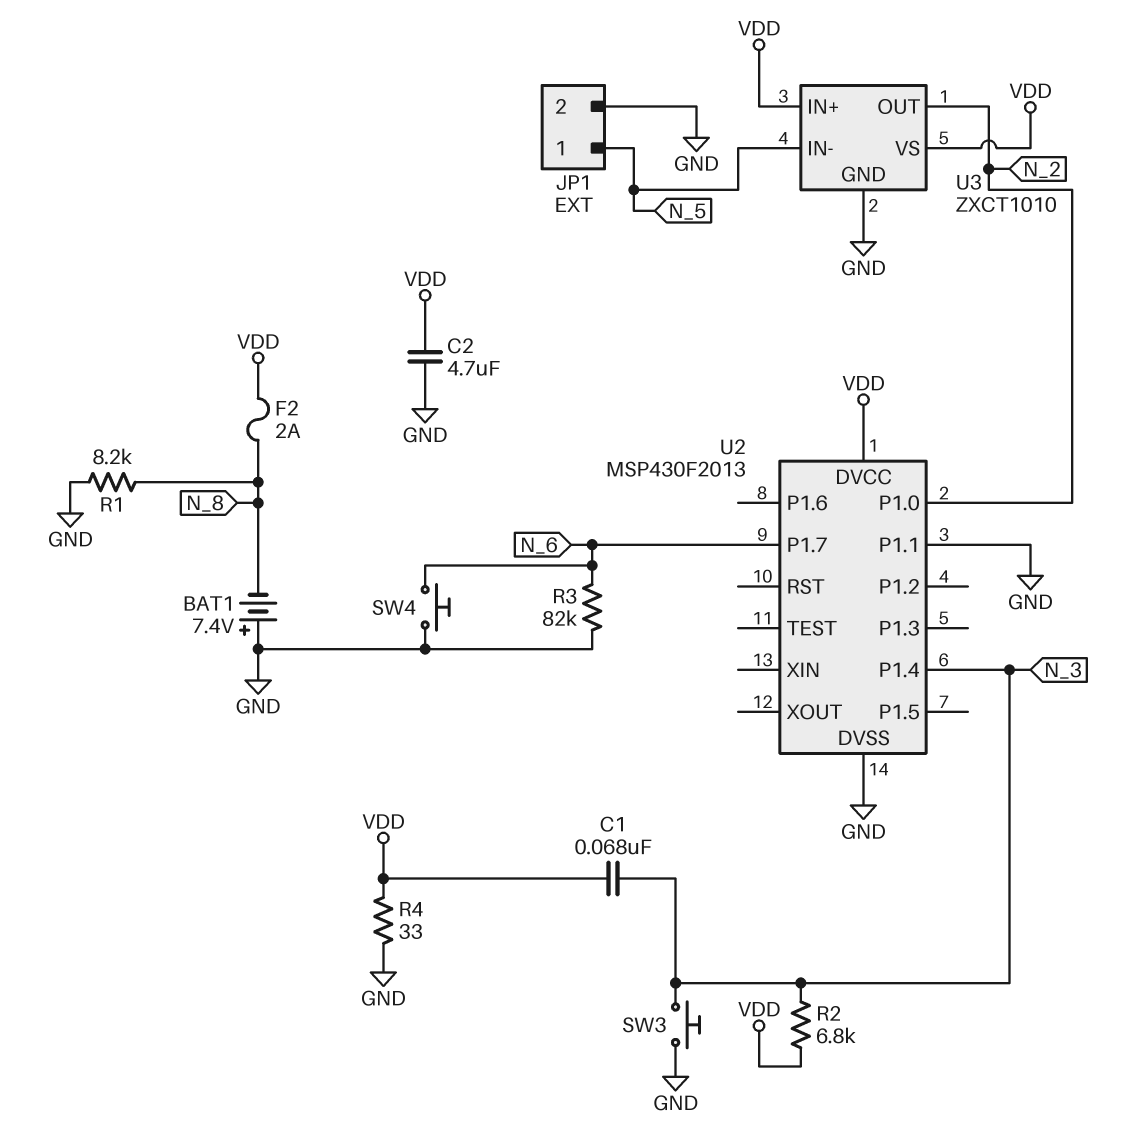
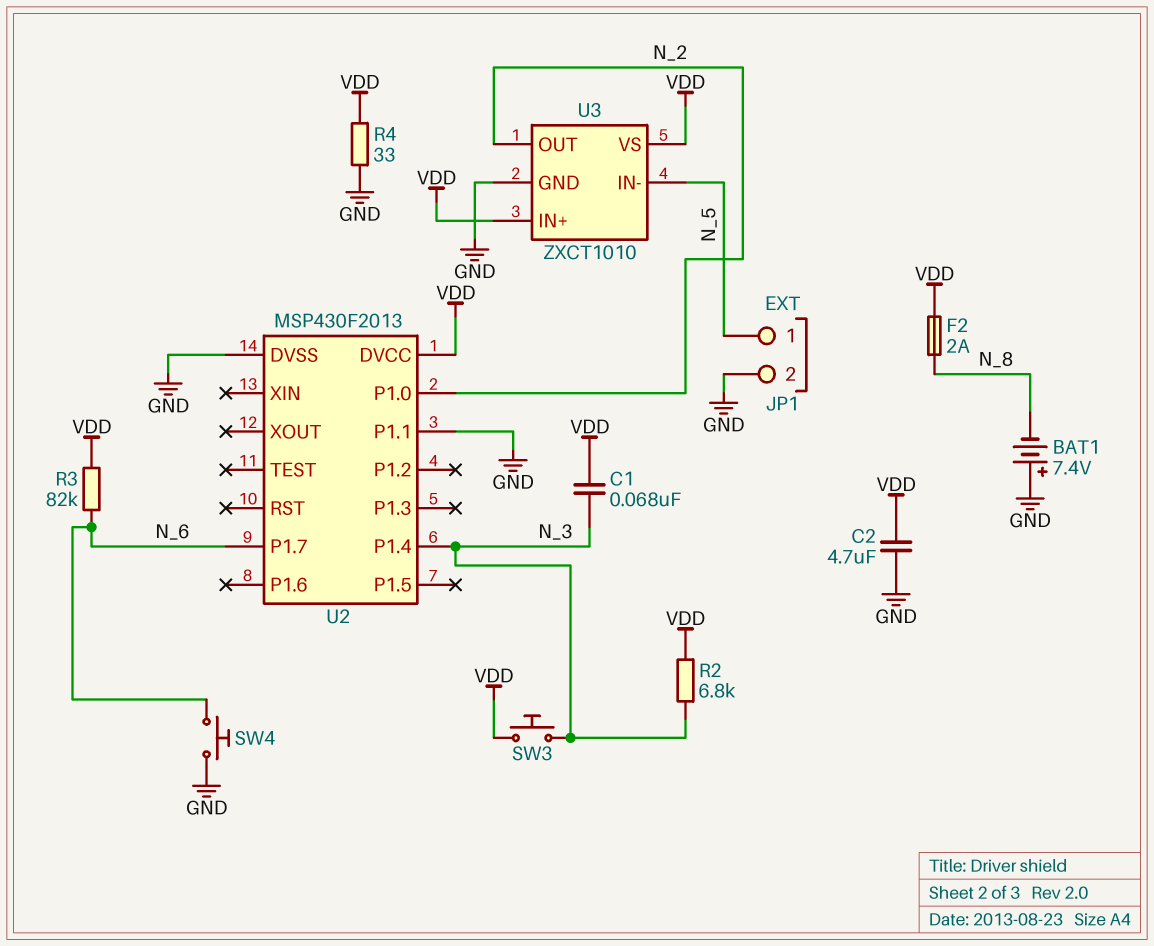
R1: 8.2k (GND, N_8) -> none
R3: 82k (GND, N_6) -> 82k (N_6, VDD)
SW3: button (GND, N_3) -> button (N_3, VDD)

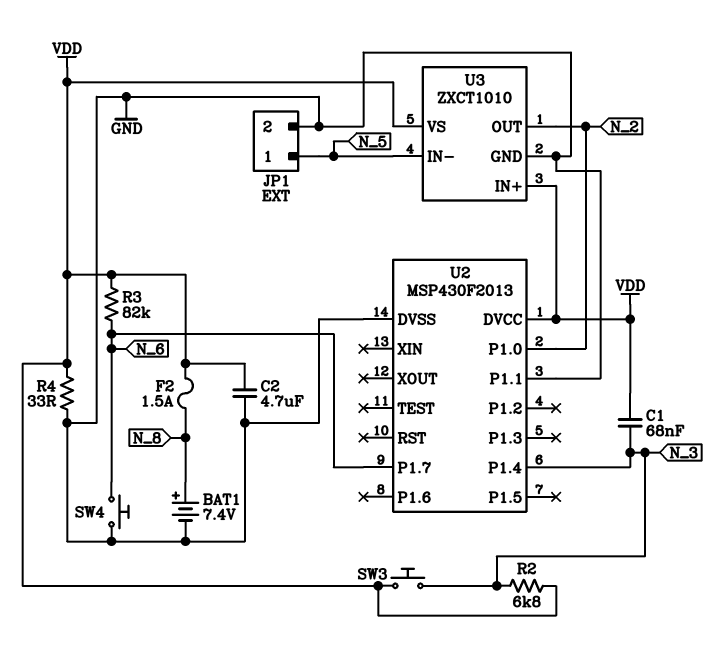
BAT1: 7.4V (plus GND, minus N_8) -> 7.4V (plus N_8, minus GND)
F2: 2A (N_8, VDD) -> 1.5A (N_8, VDD)

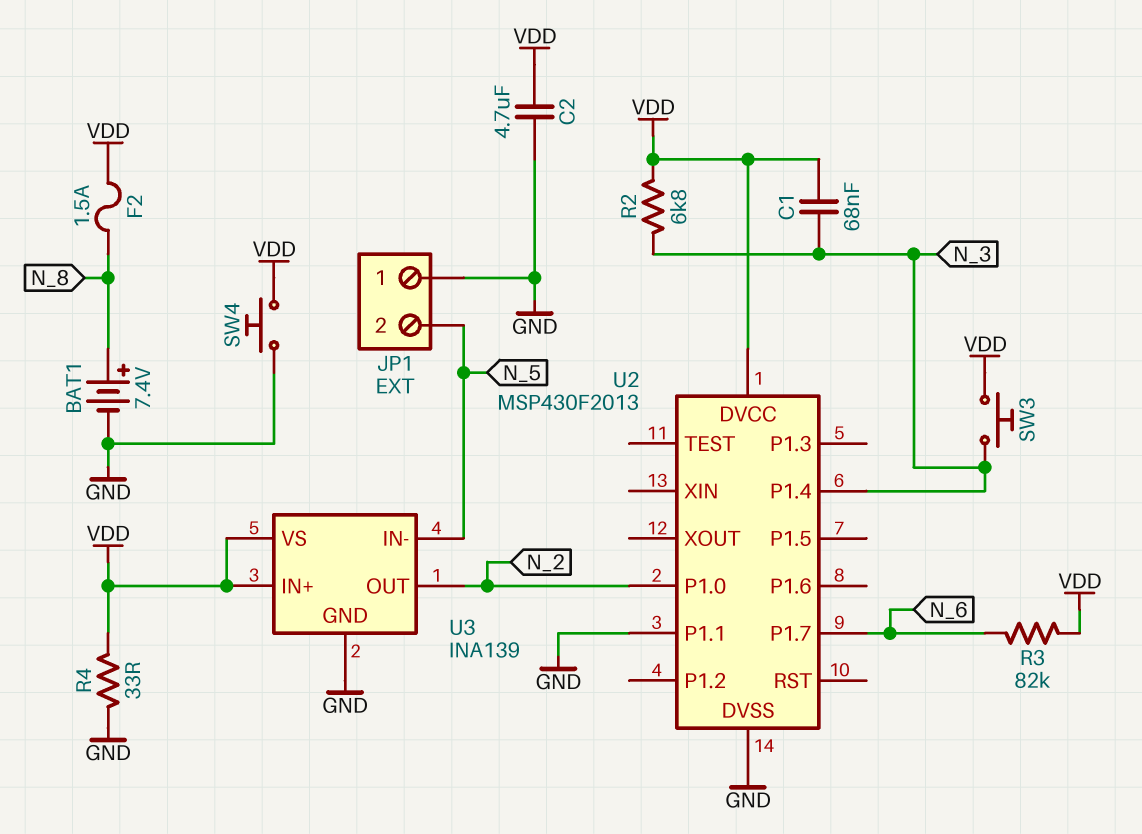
JP1 pin 1: N_5 -> GND
JP1 pin 2: GND -> N_5
SW4: button (GND, N_6) -> button (GND, VDD)
U3: ZXCT1010 -> INA139

